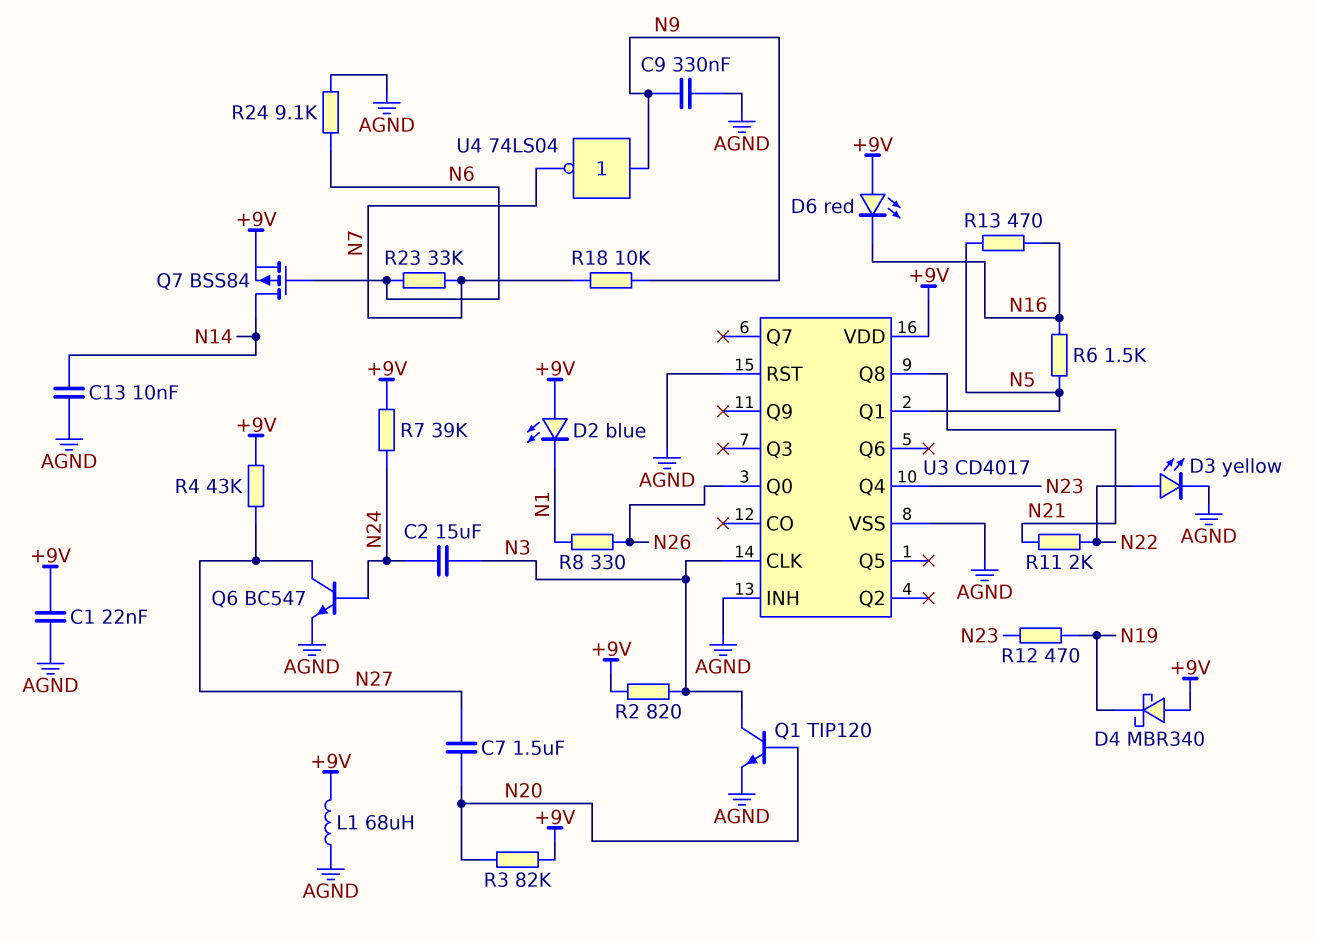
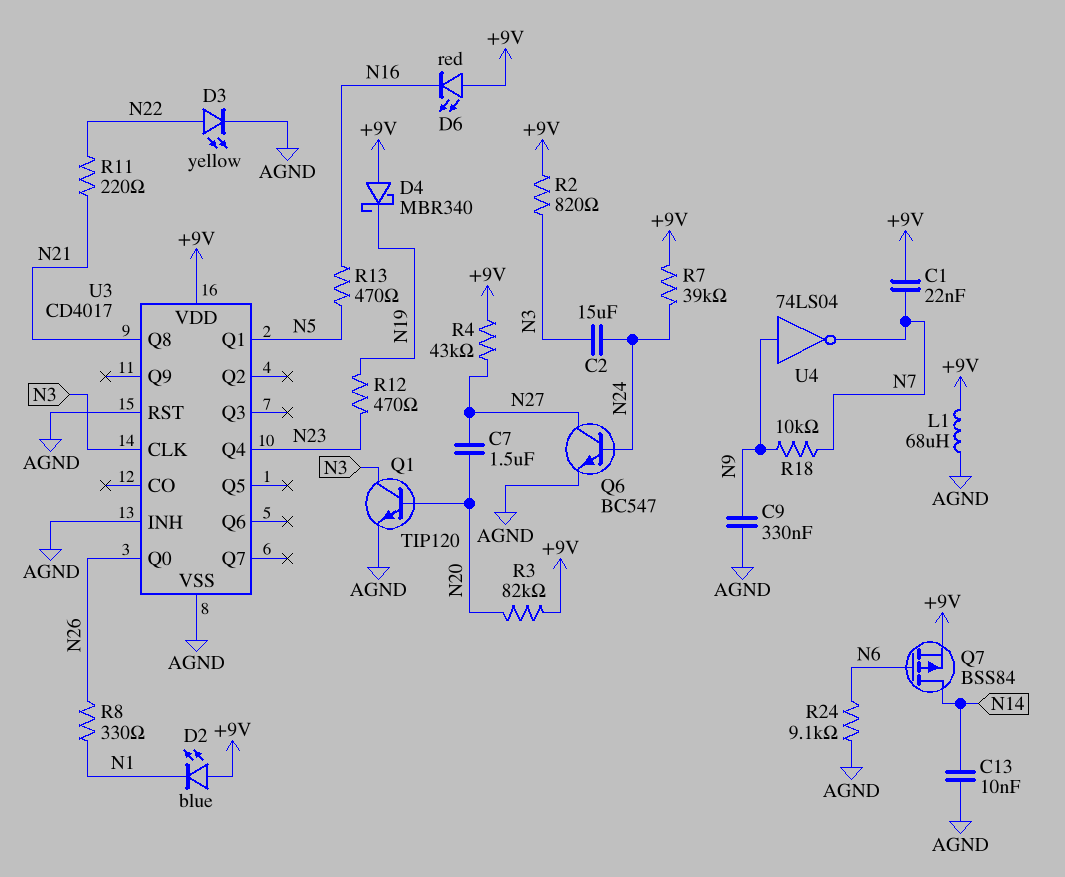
C1: 22nF (+9V, AGND) -> 22nF (+9V, N7)
R6: 1.5k (N5, N16) -> none
R11: 2k (N21, N22) -> 220 (N21, N22)
R23: 33k (N6, N7) -> none

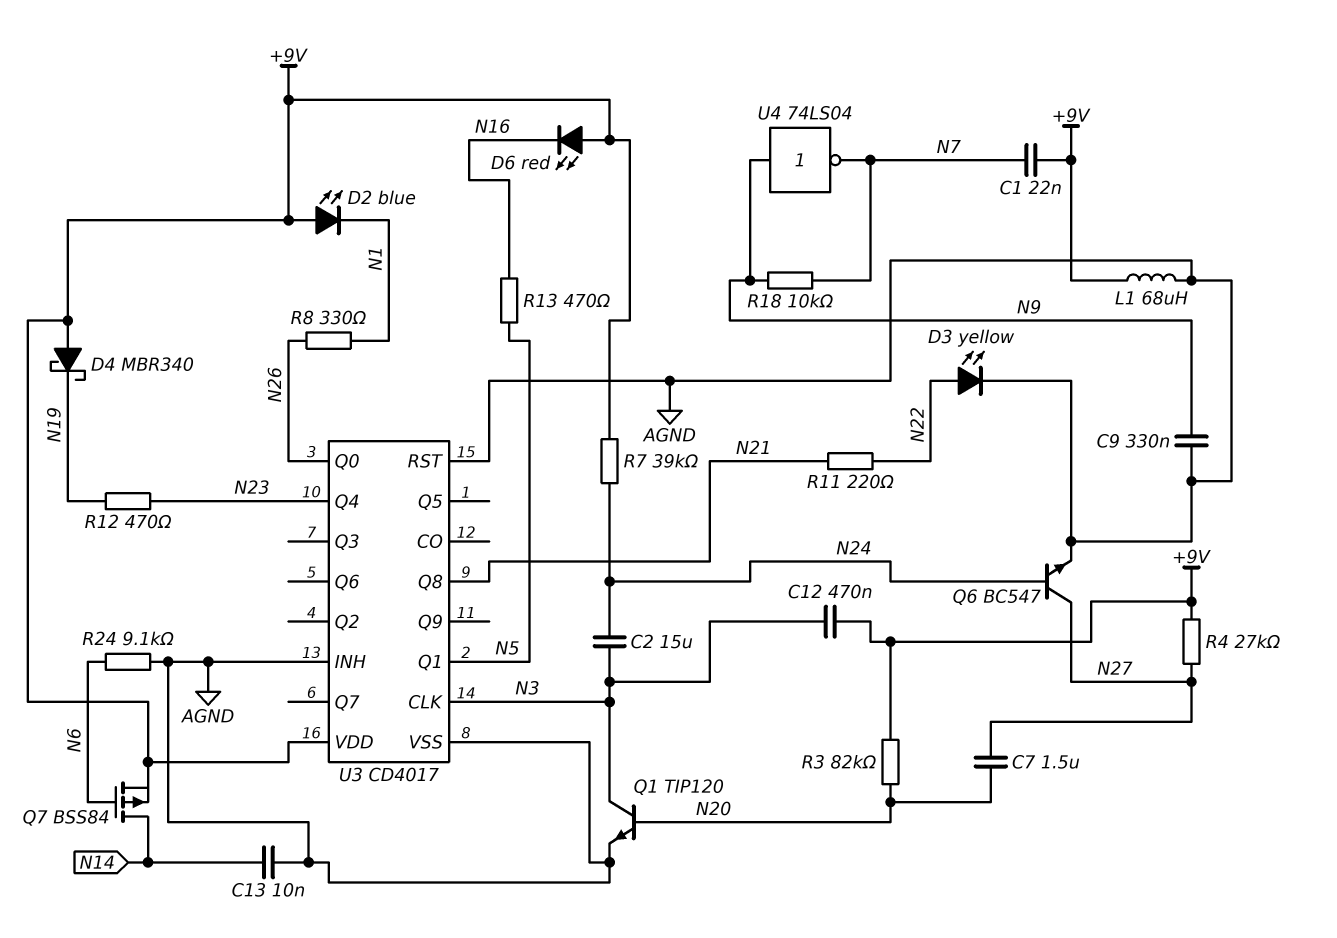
C12: none -> 470nF (+9V, N3)
R2: 820 (+9V, N3) -> none
R4: 43k (+9V, N27) -> 27k (+9V, N27)

